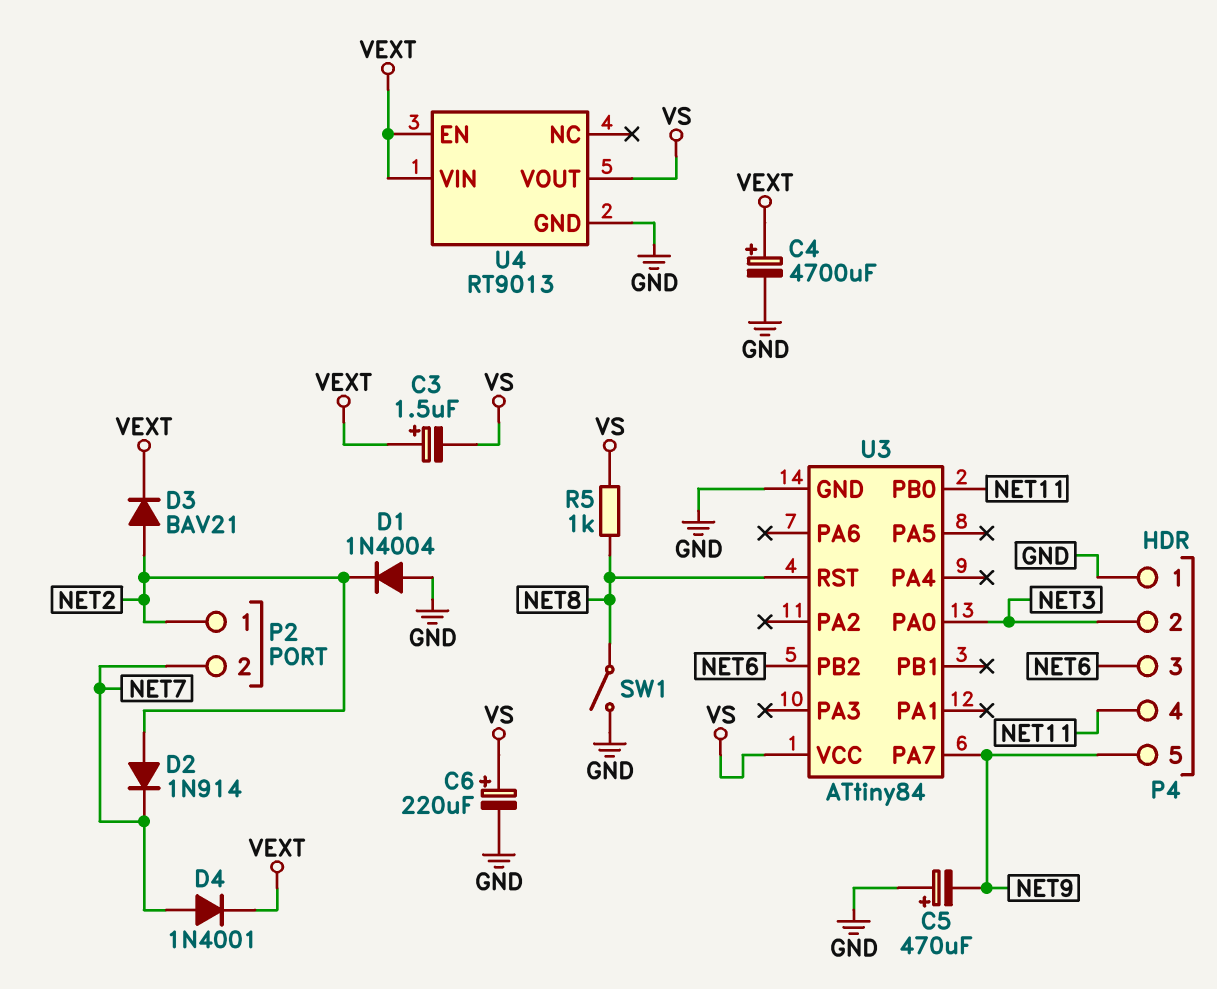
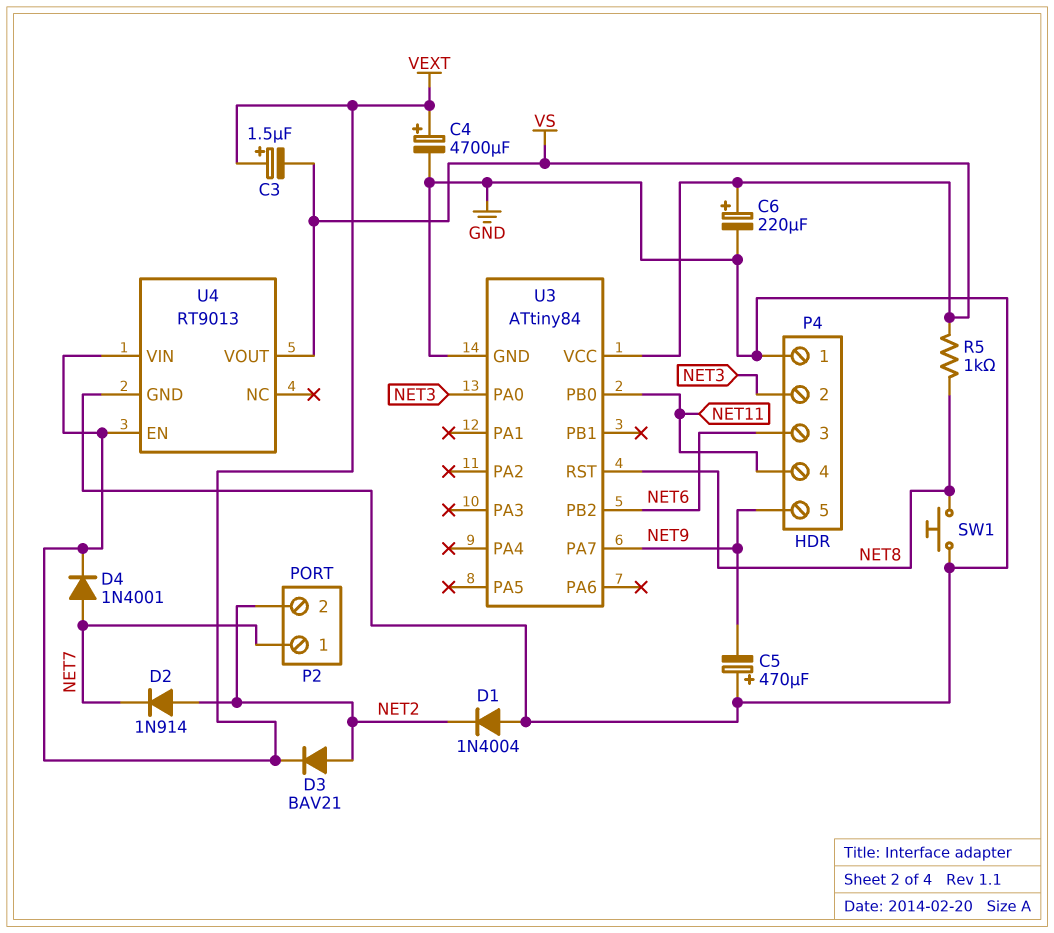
P2 pin 1: NET2 -> NET7
P2 pin 2: NET7 -> NET2
SW1: switch (GND, NET8) -> button (GND, NET8)

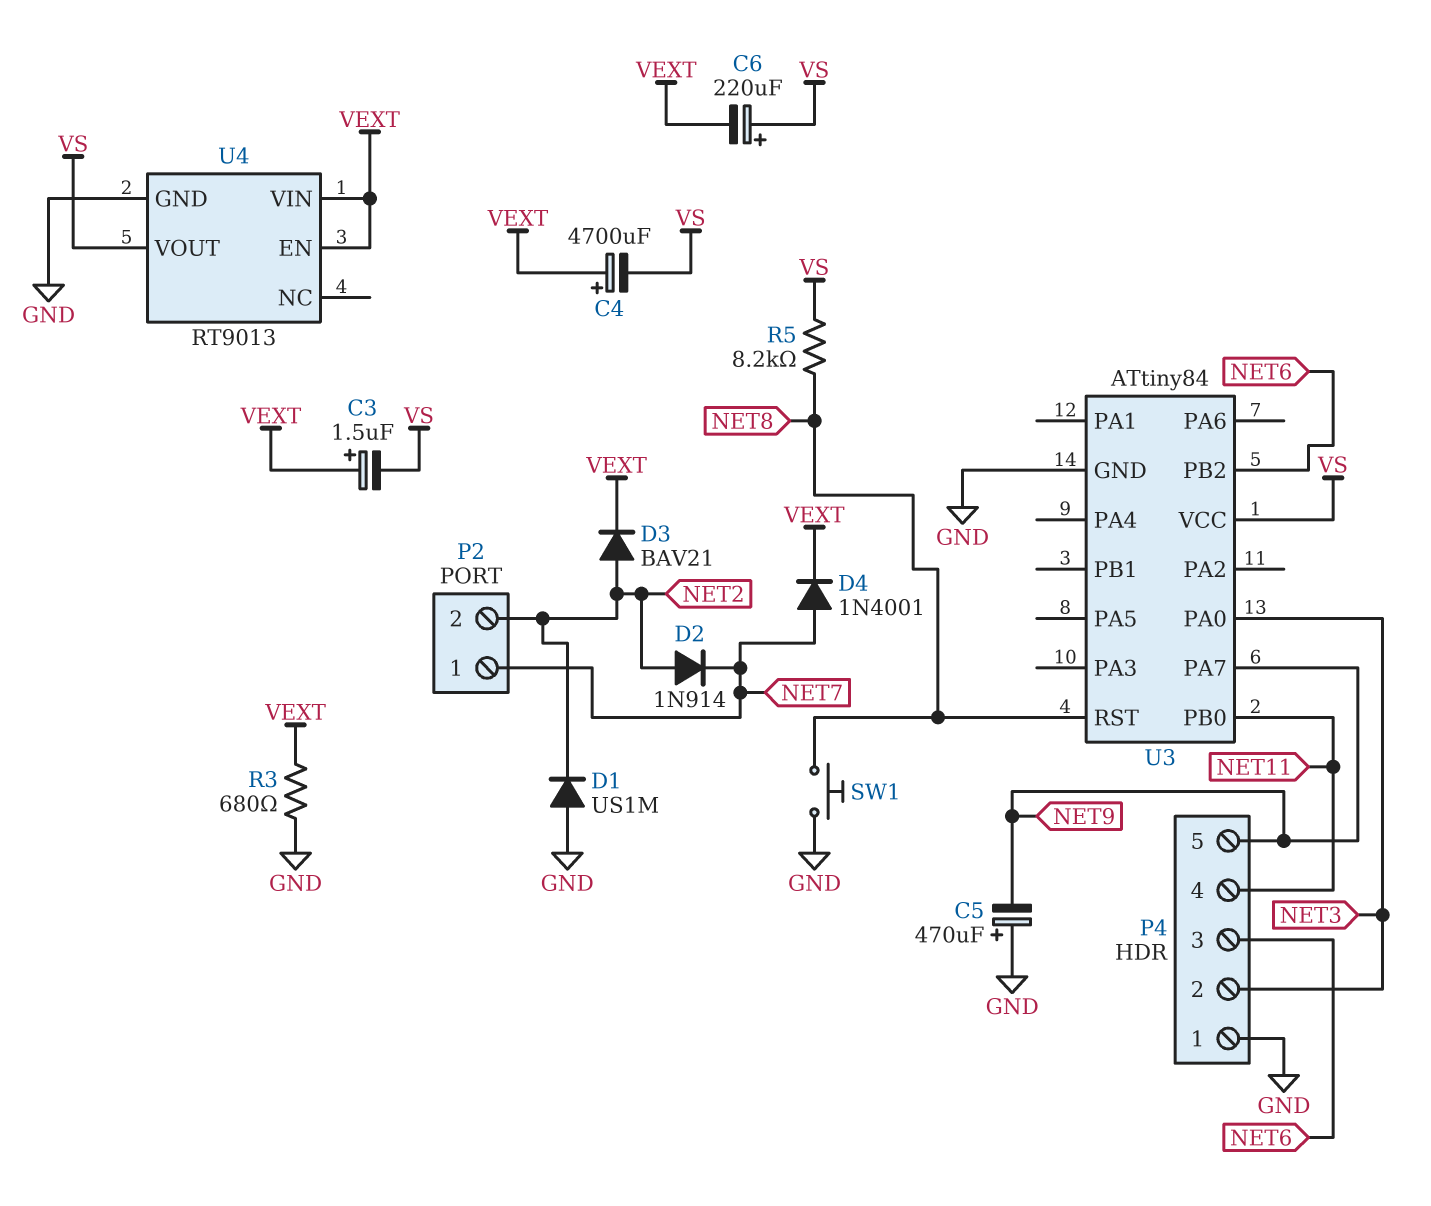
C4: 4700uF (plus VEXT, minus GND) -> 4700uF (plus VEXT, minus VS)
C6: 220uF (plus VS, minus GND) -> 220uF (plus VS, minus VEXT)
D1: diode 1N4004 (A GND, K NET2) -> diode US1M (A GND, K NET2)
R3: none -> 680 (GND, VEXT)
R5: 1k (NET8, VS) -> 8.2k (NET8, VS)

